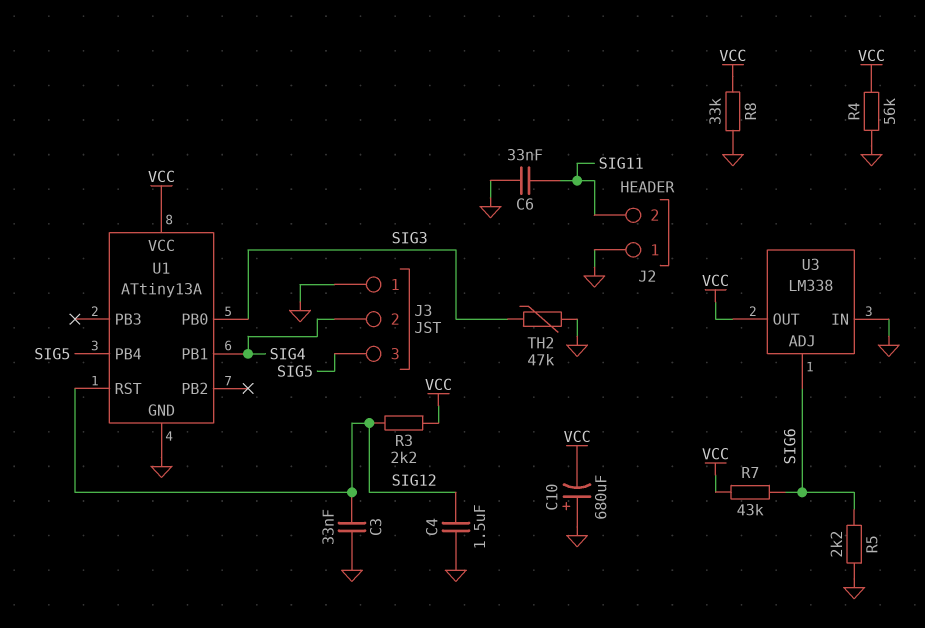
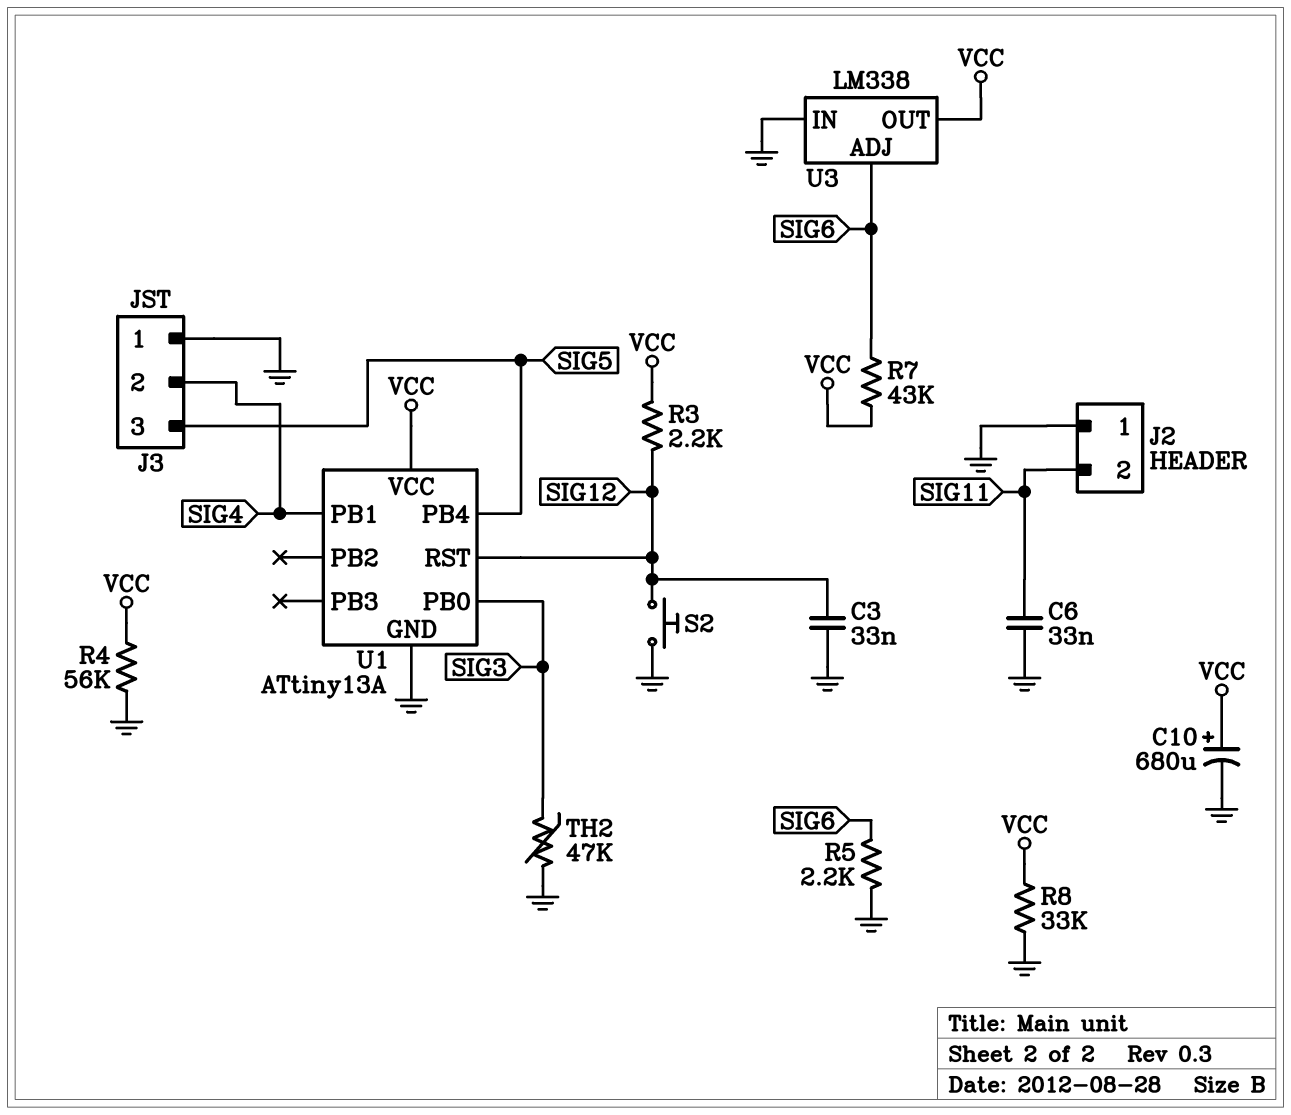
C4: 1.5uF (GND, SIG12) -> none
C10: 680uF (plus GND, minus VCC) -> 680uF (plus VCC, minus GND)
S2: none -> button (GND, SIG12)

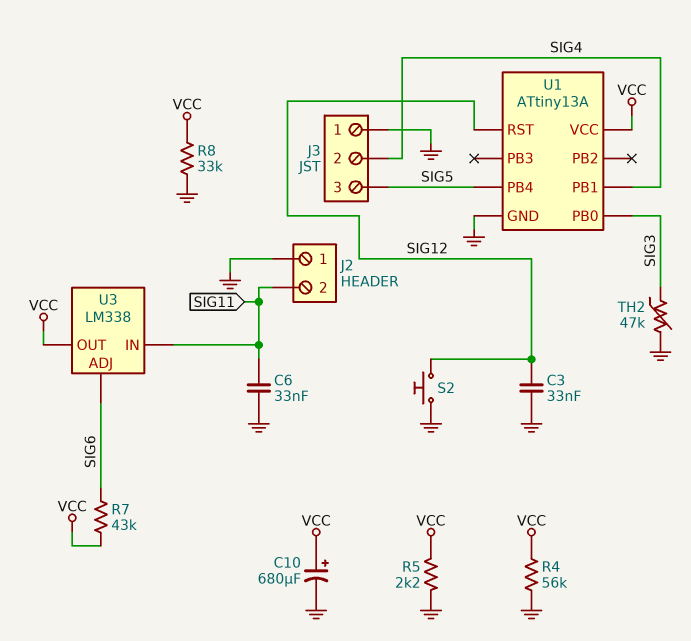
R3: 2.2k (SIG12, VCC) -> none
R5: 2.2k (GND, SIG6) -> 2.2k (GND, VCC)
U3 pin IN: GND -> SIG11

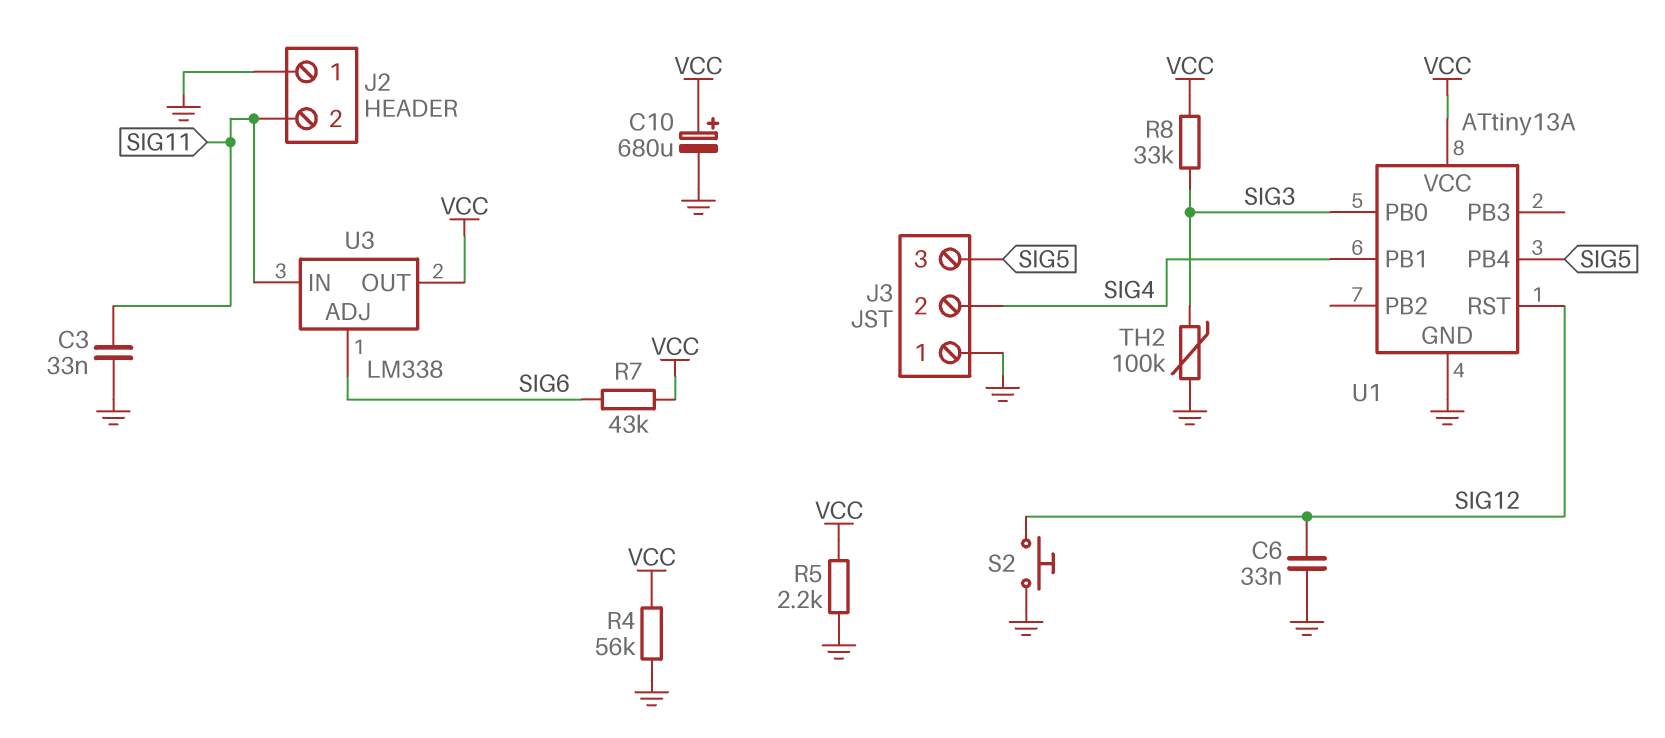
C3: 33nF (GND, SIG12) -> 33nF (GND, SIG11)
C6: 33nF (GND, SIG11) -> 33nF (GND, SIG12)
R8: 33k (GND, VCC) -> 33k (SIG3, VCC)
TH2: 47k (GND, SIG3) -> 100k (GND, SIG3)

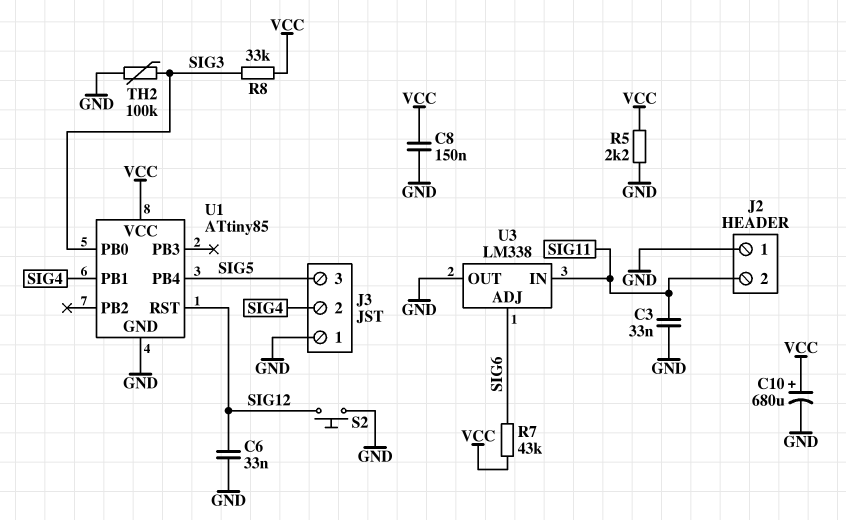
C8: none -> 150nF (GND, VCC)
R4: 56k (GND, VCC) -> none
U1: ATtiny13A -> ATtiny85
U3 pin OUT: VCC -> GND

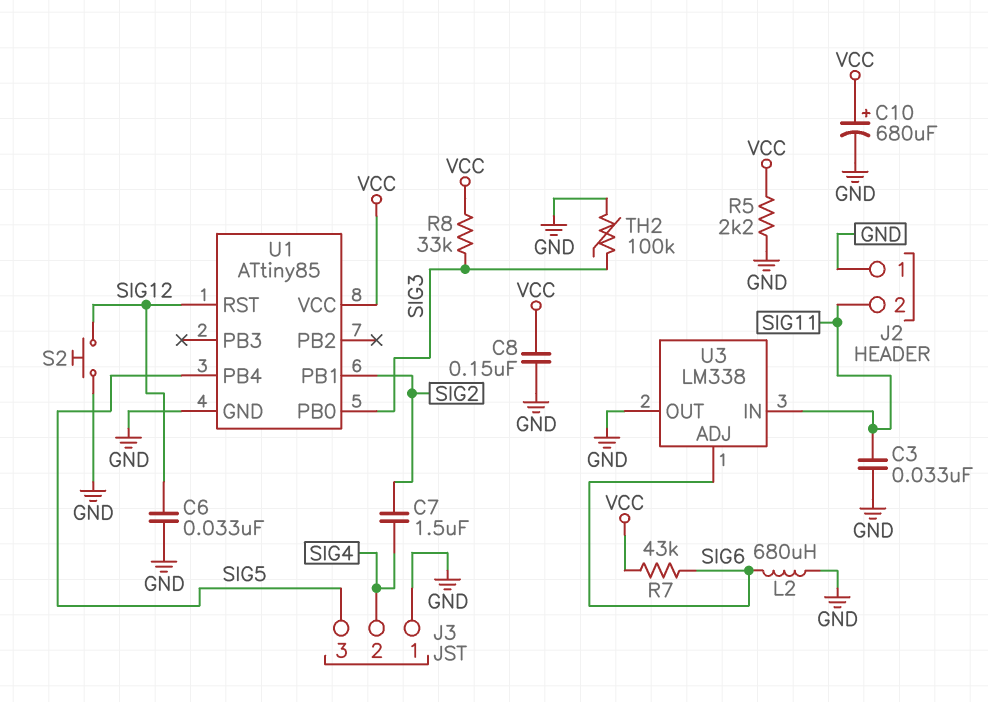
C7: none -> 1.5uF (SIG2, SIG4)
L2: none -> 680uH (GND, SIG6)
U1 pin PB1: SIG4 -> SIG2

